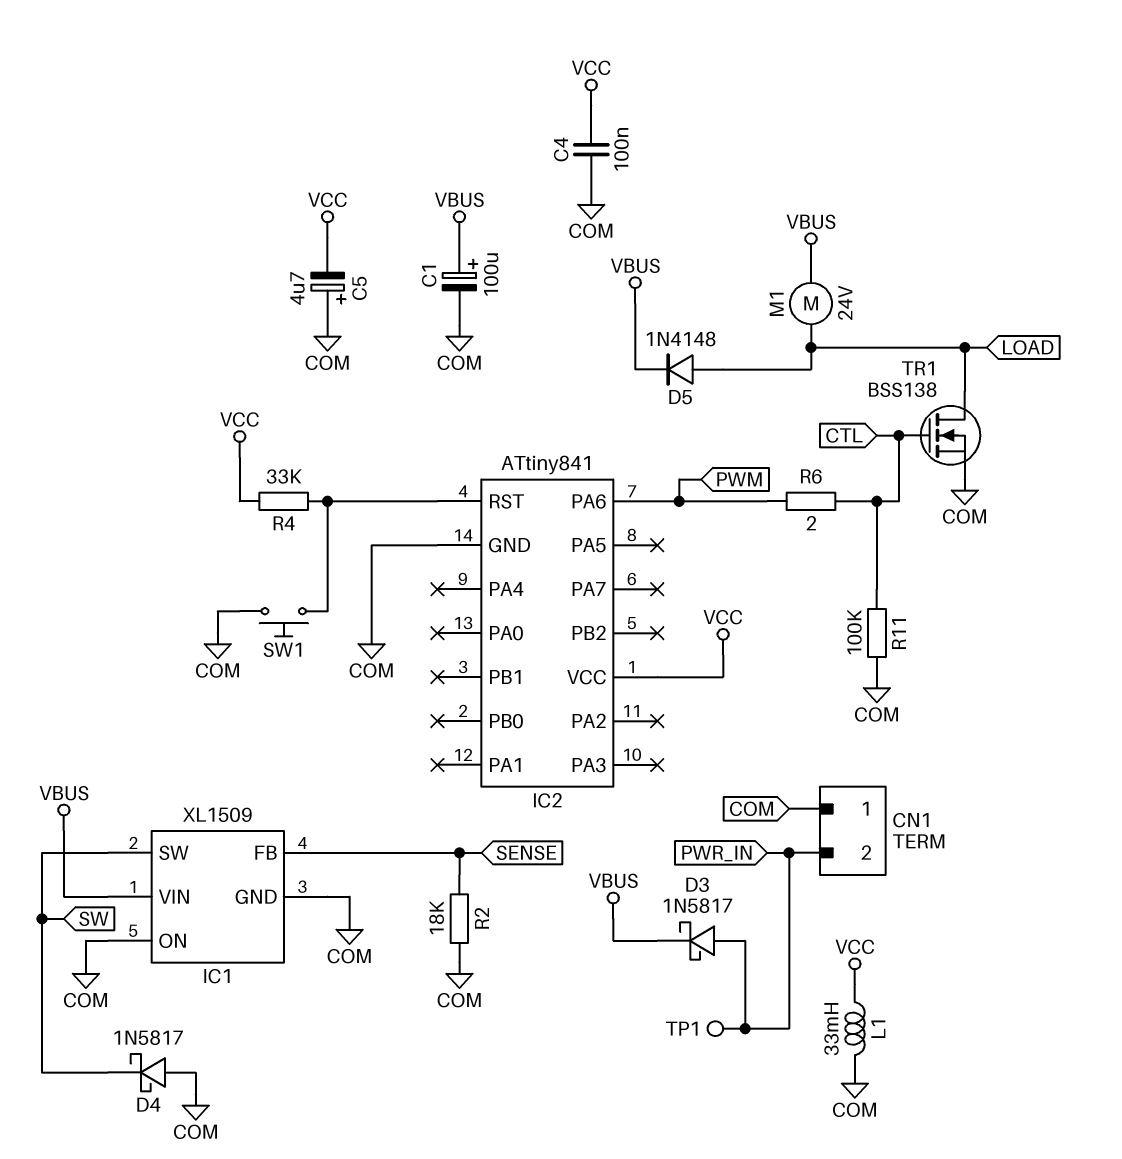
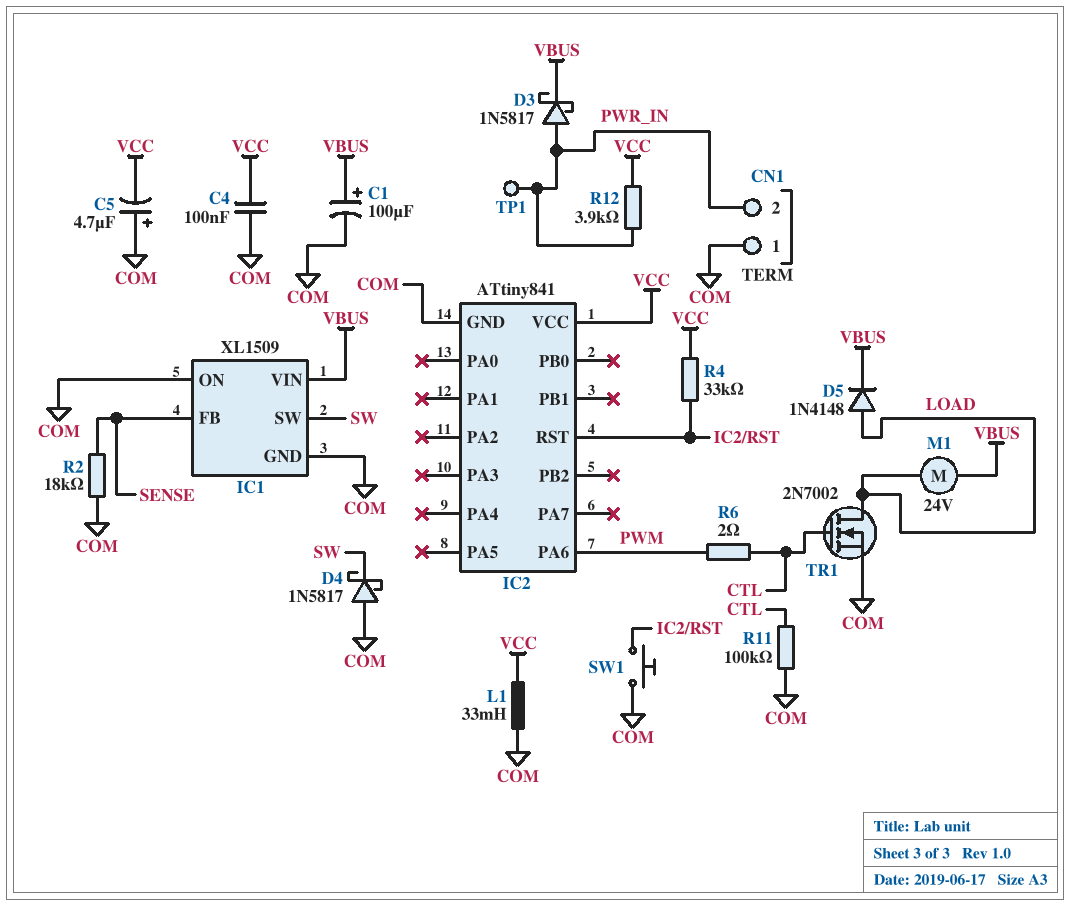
R12: none -> 3.9k (PWR_IN, VCC)
TR1: NMOS BSS138 (G CTL, D LOAD, S COM) -> NMOS 2N7002 (G CTL, D LOAD, S COM)

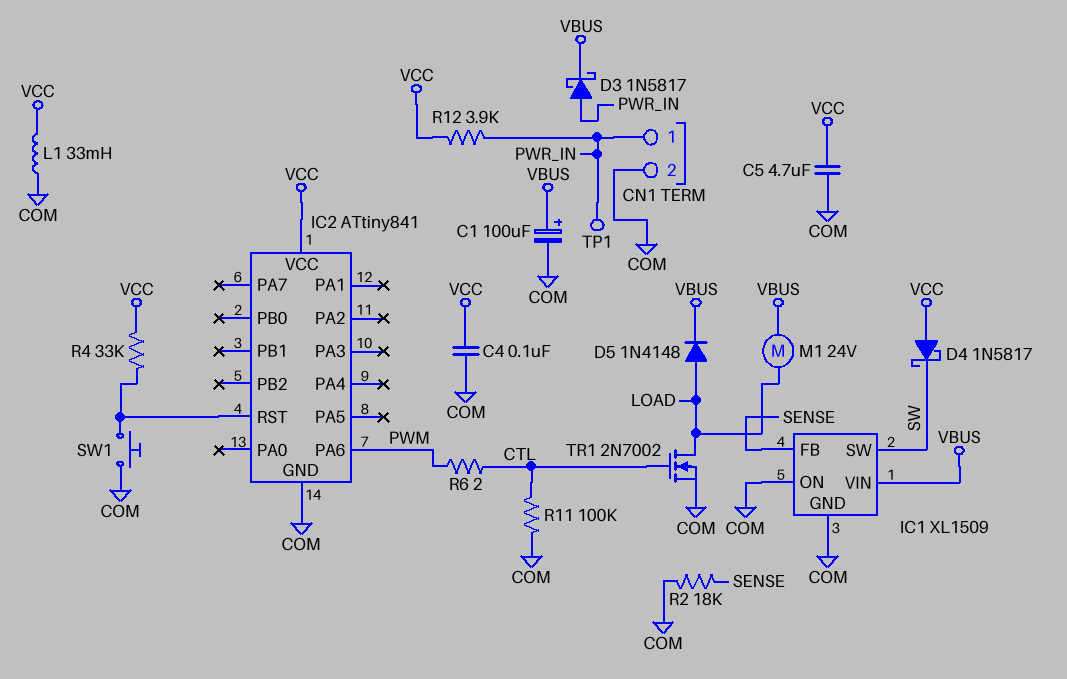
C5: 4.7uF (plus COM, minus VCC) -> 4.7uF (COM, VCC)
CN1 pin 1: COM -> PWR_IN
CN1 pin 2: PWR_IN -> COM
D4: schottky 1N5817 (A COM, K SW) -> schottky 1N5817 (A VCC, K SW)

